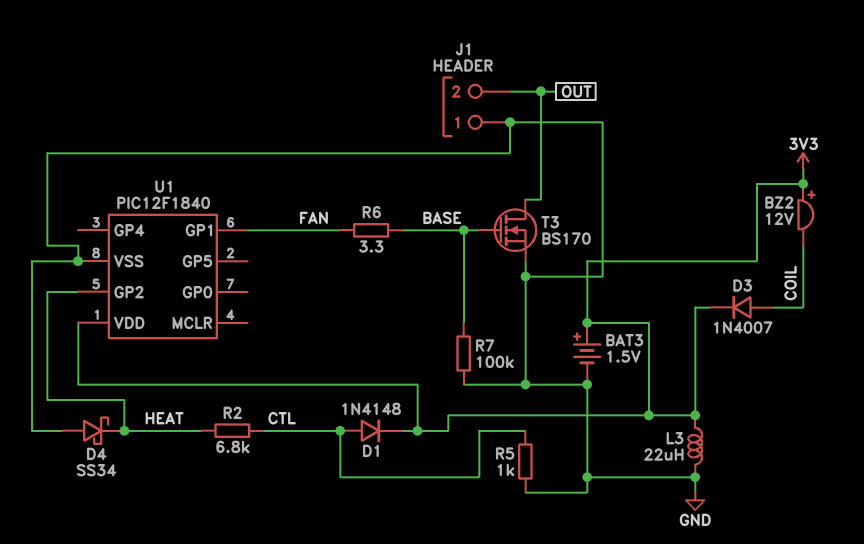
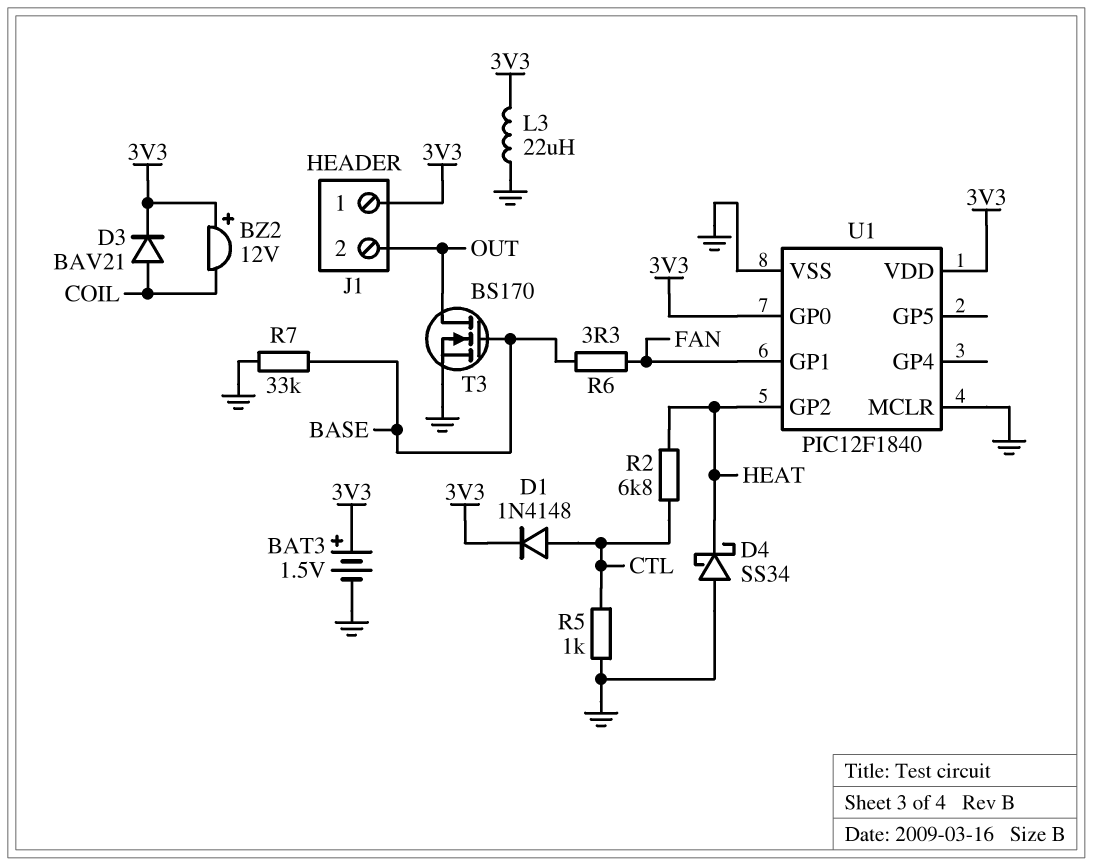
D3: diode 1N4007 (A COIL, K 3V3) -> diode BAV21 (A COIL, K 3V3)
J1 pin 1: GND -> 3V3
R7: 100k (BASE, GND) -> 33k (BASE, GND)
U1 pin GP0: none -> 3V3
U1 pin MCLR: none -> GND

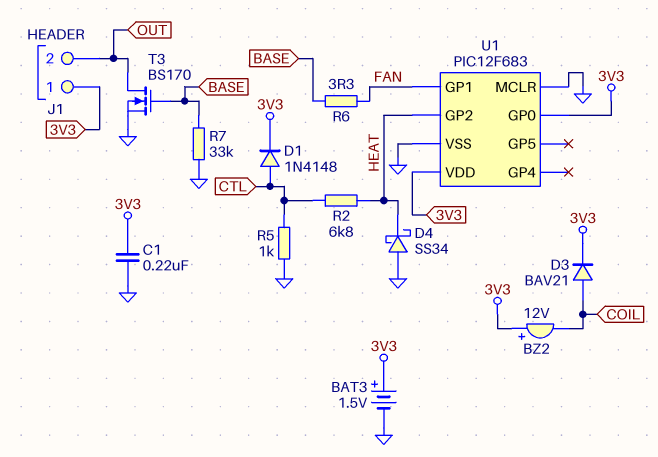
C1: none -> 220nF (3V3, GND)
L3: 22uH (3V3, GND) -> none
U1: PIC12F1840 -> PIC12F683

